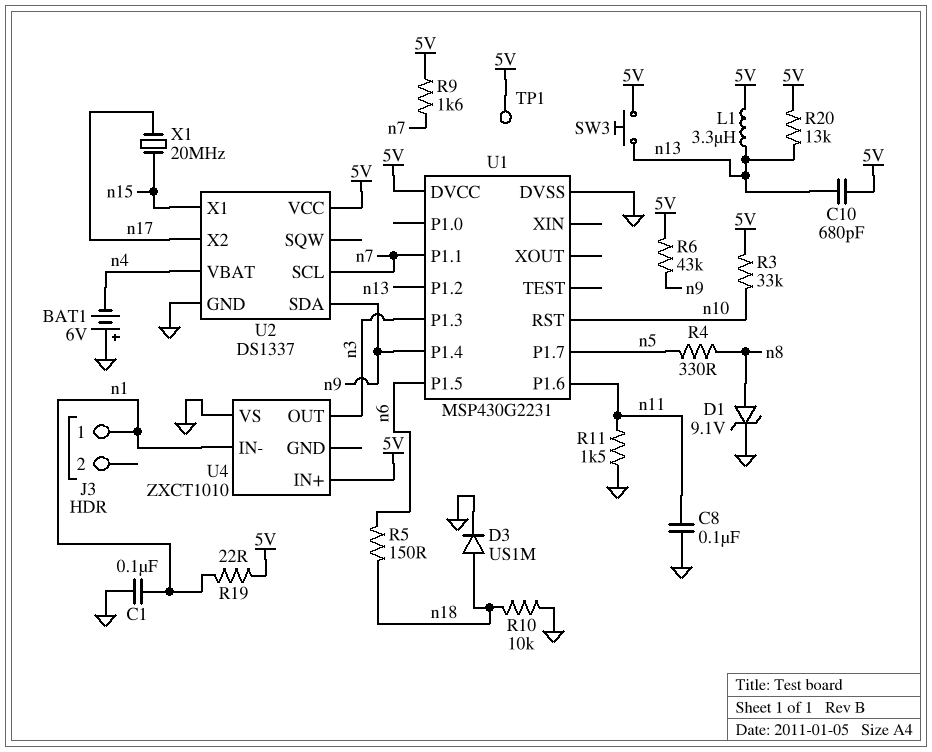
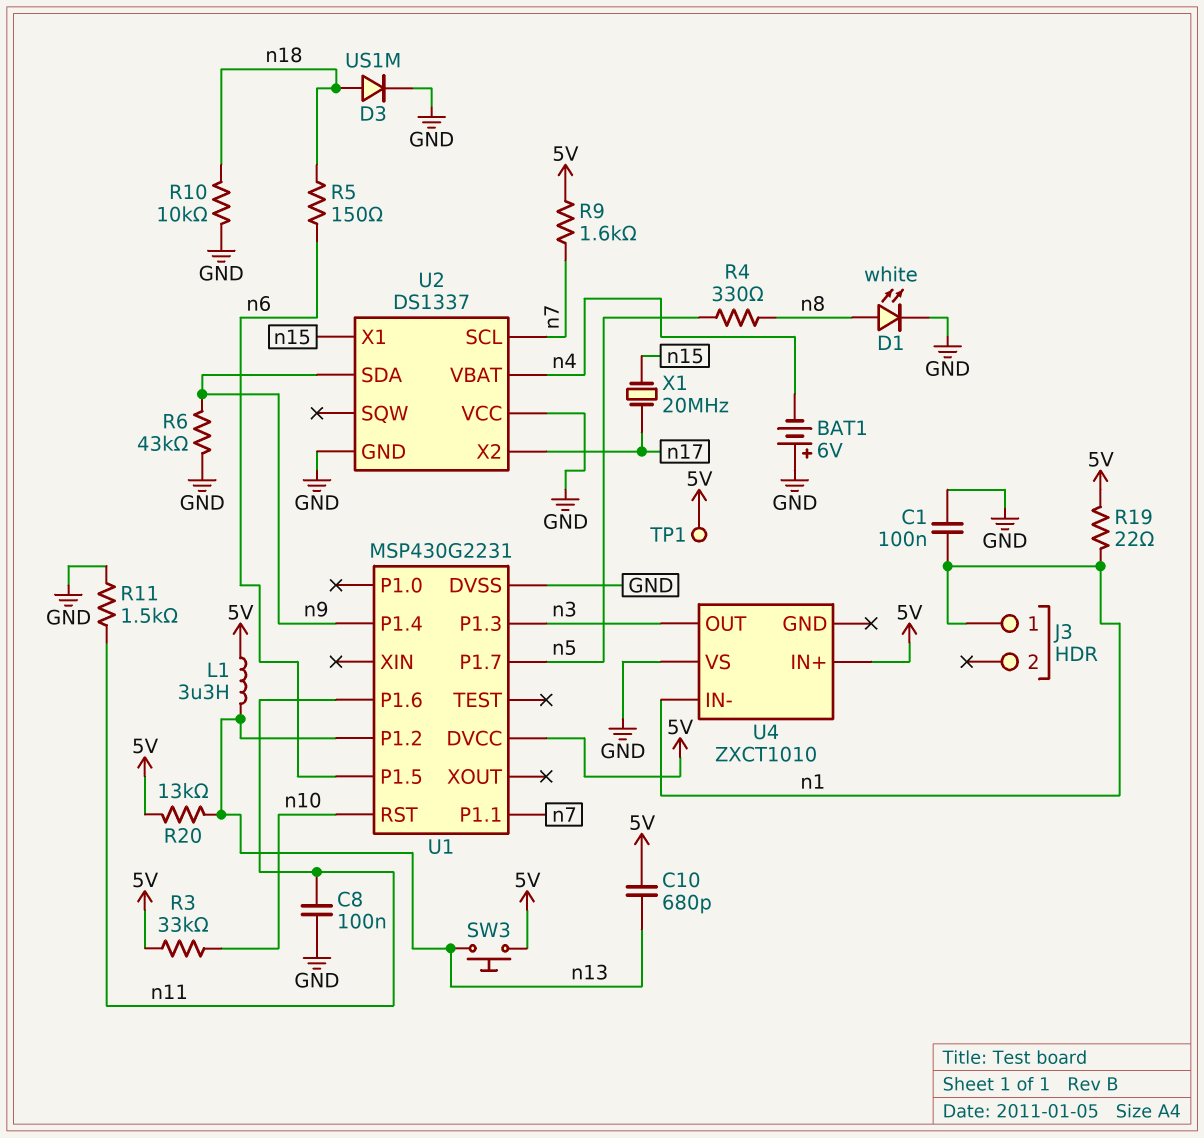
D1: zener 9.1V (A n8, K GND) -> LED white (A n8, K GND)
R6: 43k (5V, n9) -> 43k (GND, n9)
U2 pin VCC: 5V -> GND

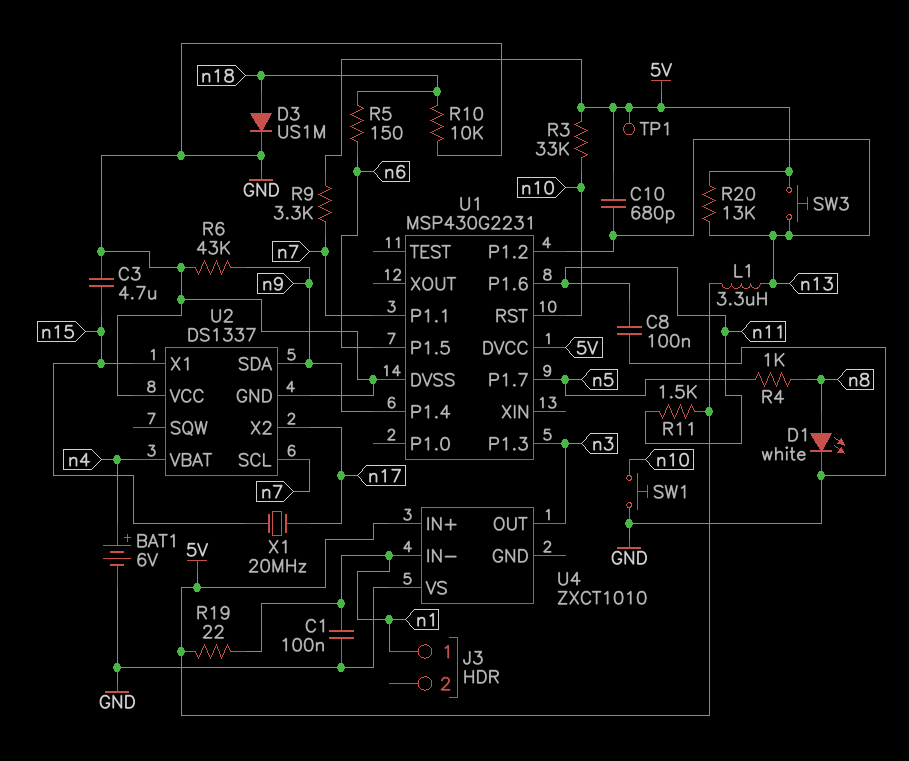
BAT1: 6V (plus GND, minus n4) -> 6V (plus n4, minus GND)
C3: none -> 4.7uF (GND, n15)
R4: 330 (n5, n8) -> 1k (n5, n8)
R9: 1.6k (5V, n7) -> 3.3k (5V, n7)
R11: 1.5k (GND, n11) -> 1.5k (5V, n11)
SW1: none -> button (GND, n10)

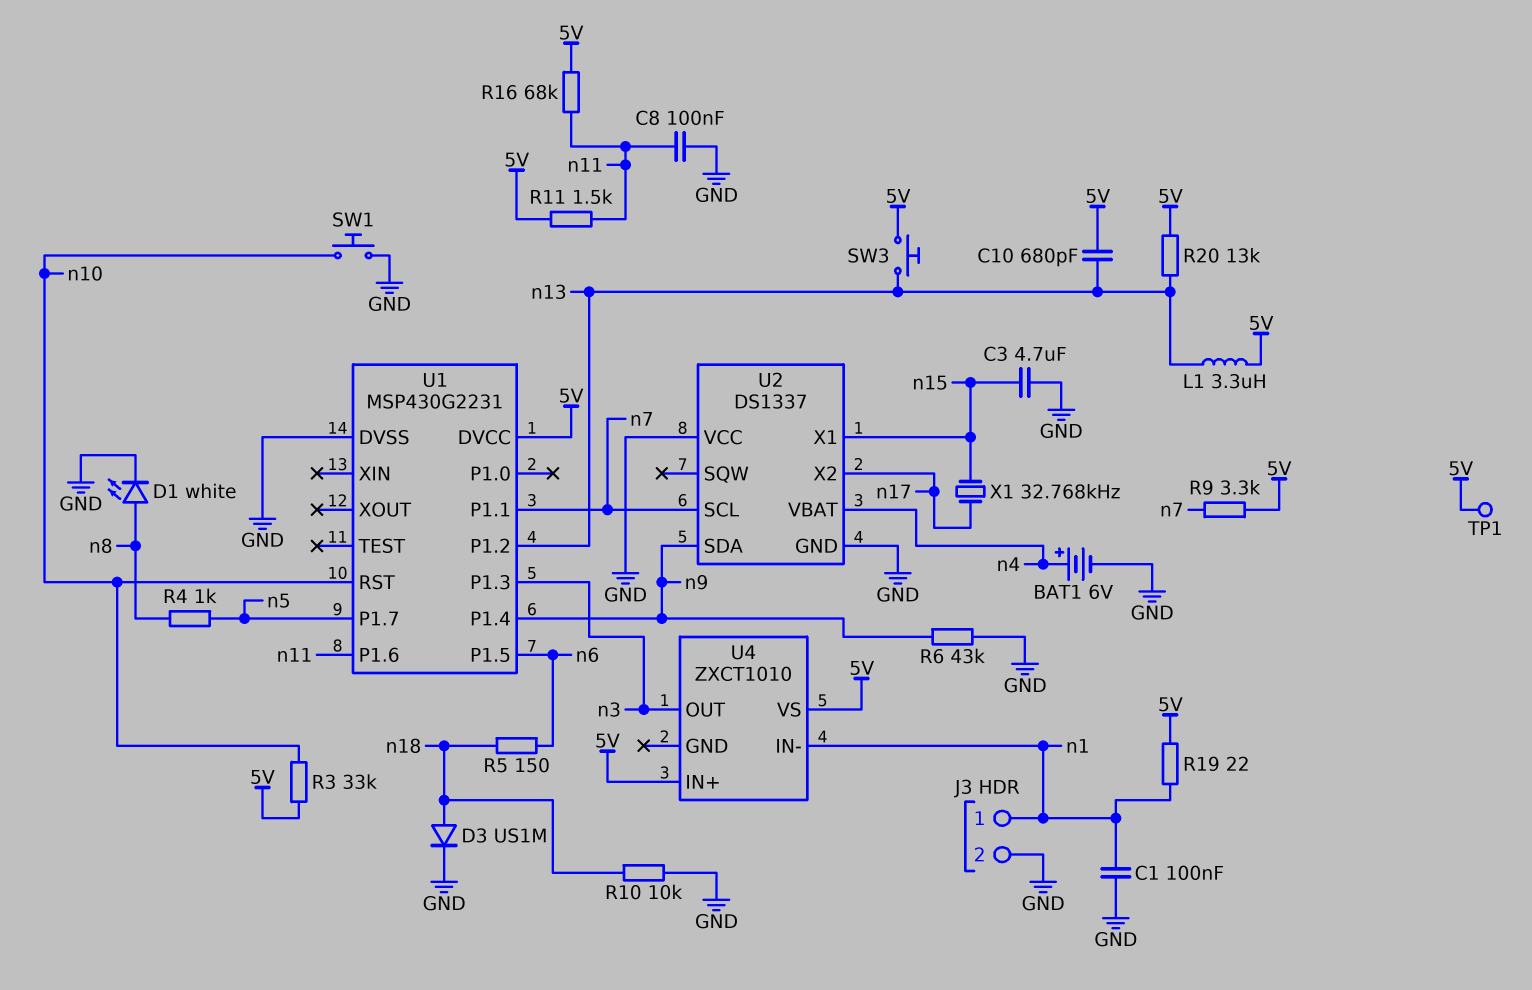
J3 pin 2: none -> GND
R16: none -> 68k (5V, n11)
U4 pin VS: GND -> 5V
X1: 20MHz (n15, n17) -> 32.768kHz (n15, n17)

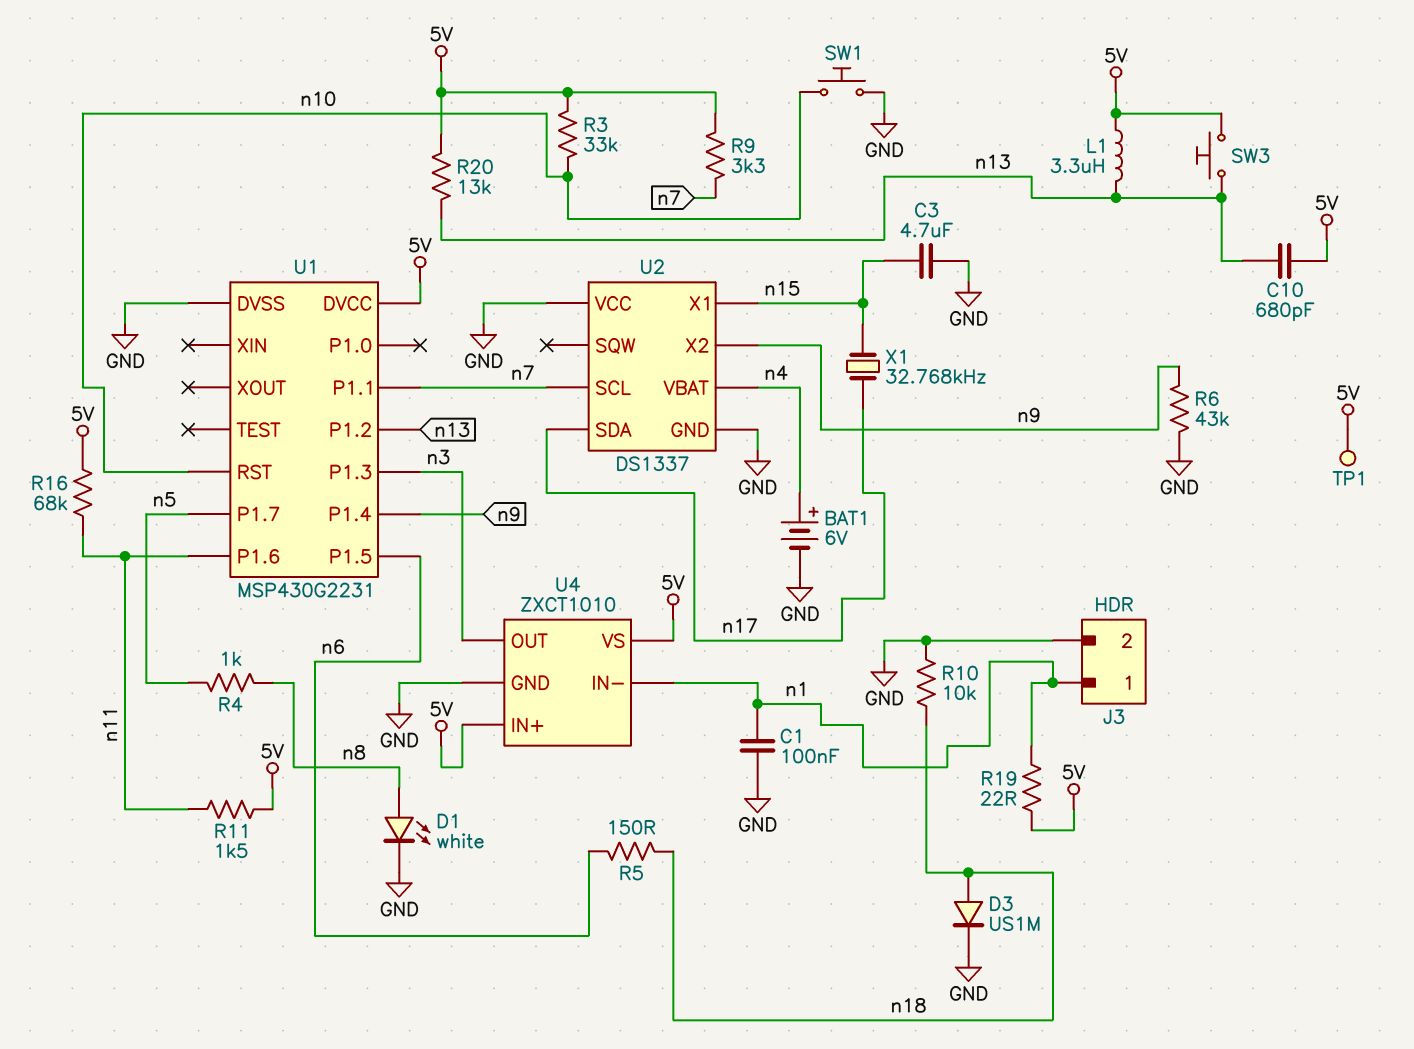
C8: 100nF (GND, n11) -> none
U2 pin SDA: n9 -> n17
U2 pin X2: n17 -> n9
U4 pin GND: none -> GND

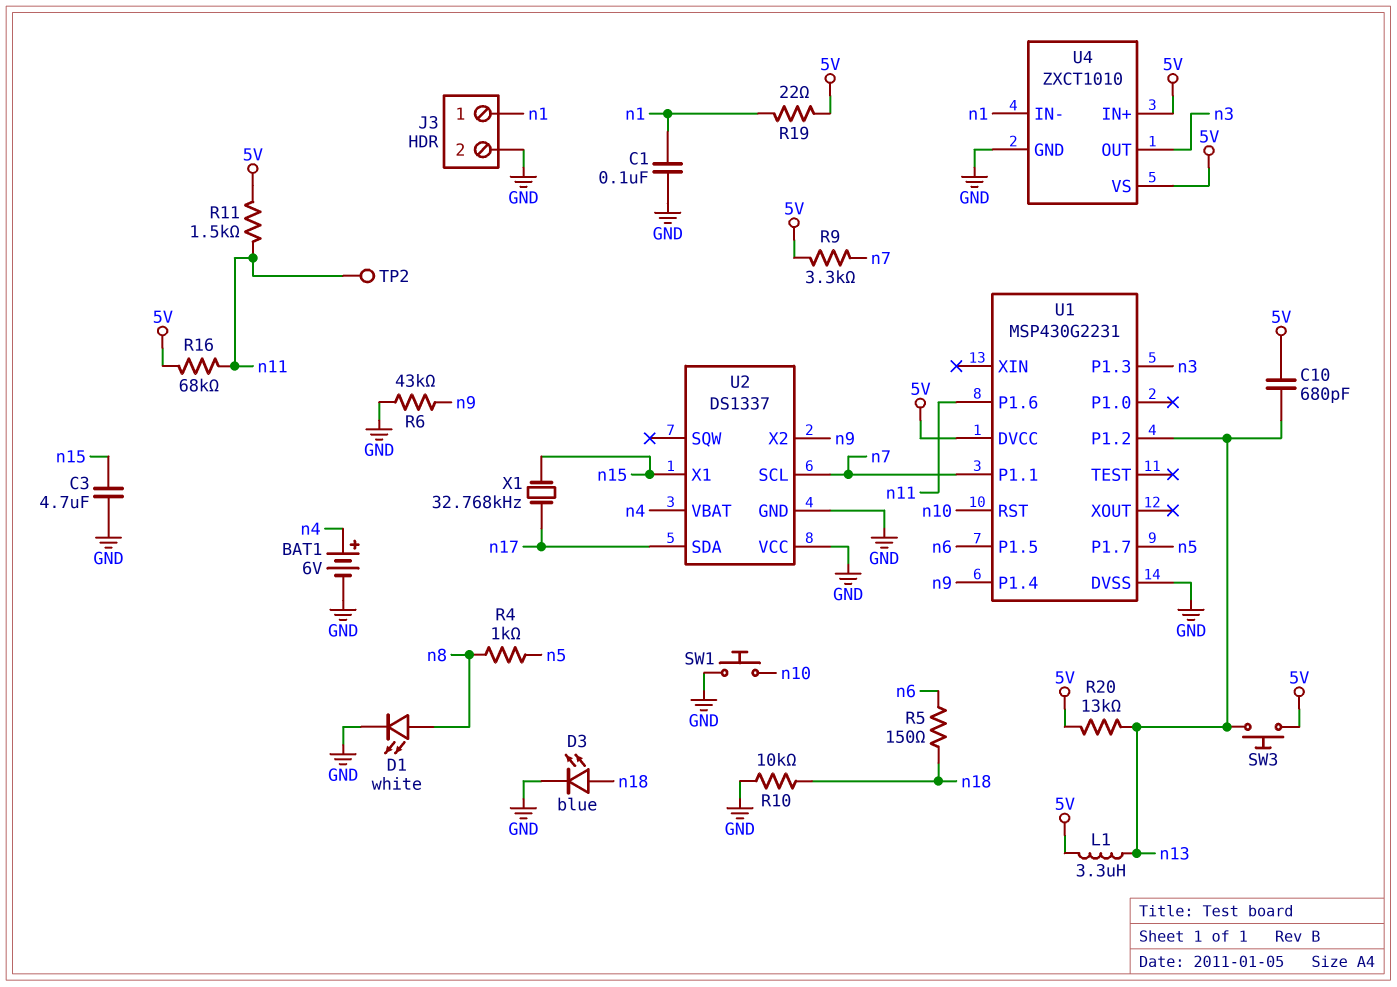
D3: diode US1M (A n18, K GND) -> LED blue (A n18, K GND)
R3: 33k (5V, n10) -> none
TP1: test point (5V) -> none
TP2: none -> test point (n11)

